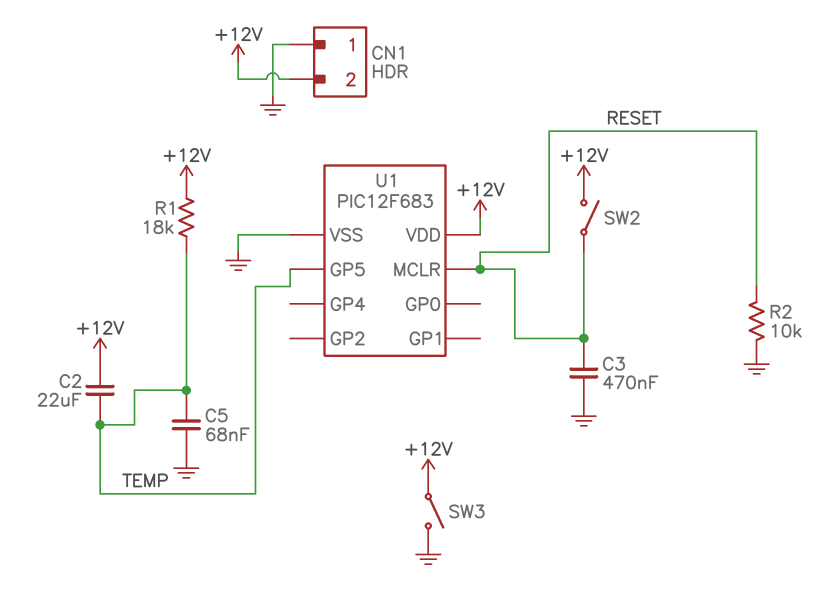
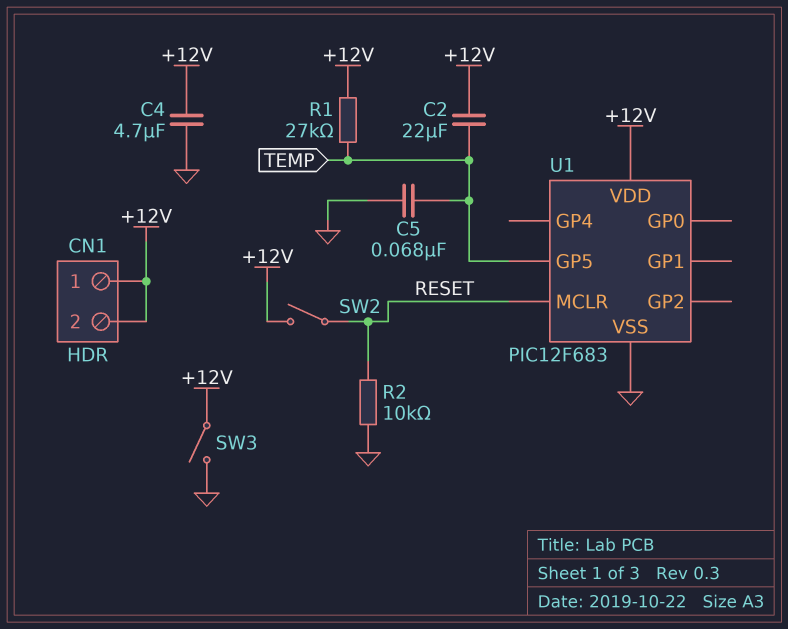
C3: 470nF (GND, RESET) -> none
C4: none -> 4.7uF (+12V, GND)
CN1 pin 1: GND -> +12V
R1: 18k (+12V, TEMP) -> 27k (+12V, TEMP)

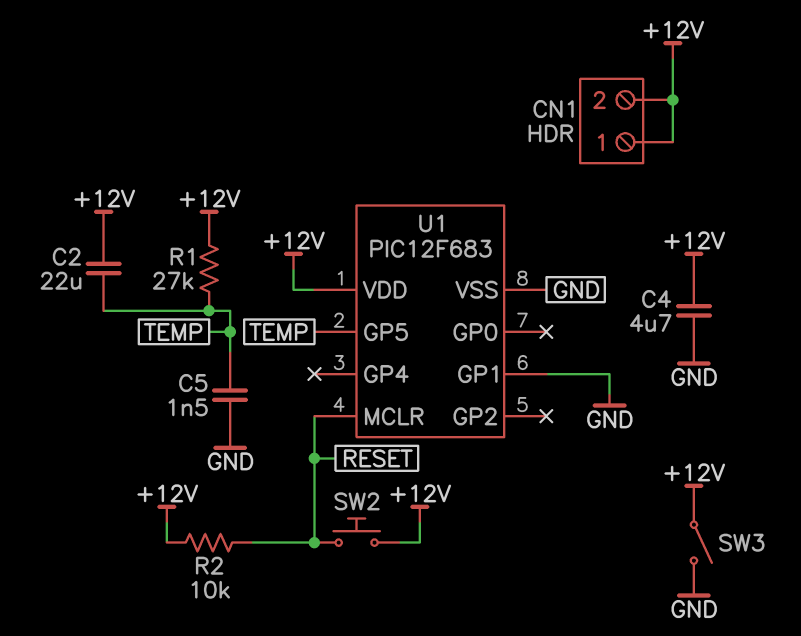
C5: 68nF (GND, TEMP) -> 1.5nF (GND, TEMP)
R2: 10k (GND, RESET) -> 10k (+12V, RESET)
SW2: switch (+12V, RESET) -> button (+12V, RESET)
U1 pin GP1: none -> GND

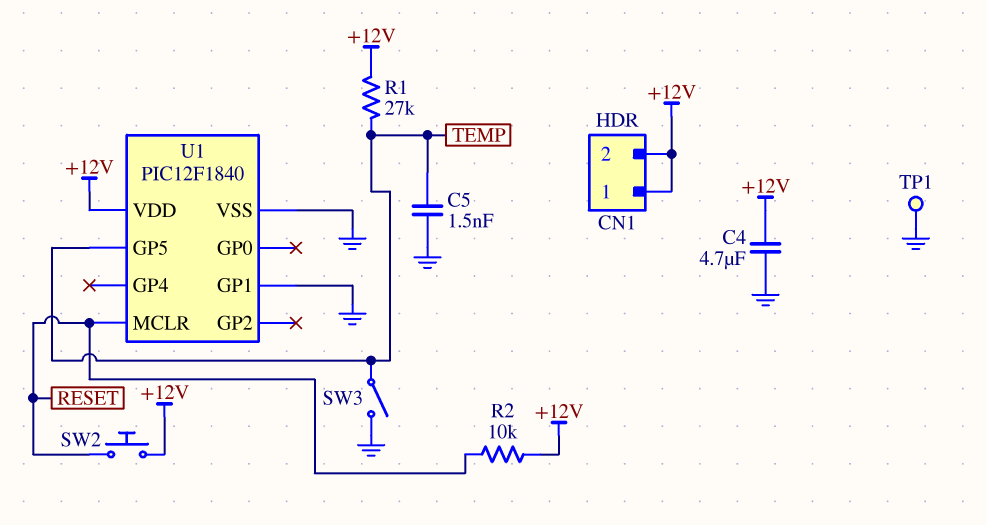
C2: 22uF (+12V, TEMP) -> none
SW3: switch (+12V, GND) -> switch (GND, TEMP)
TP1: none -> test point (GND)
U1: PIC12F683 -> PIC12F1840

